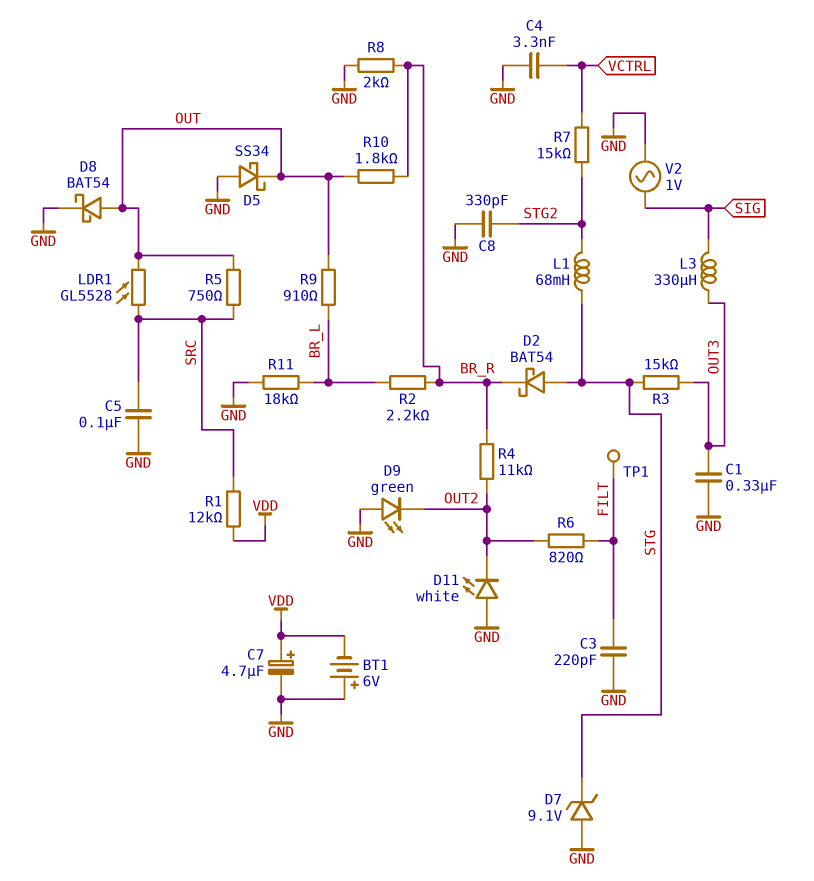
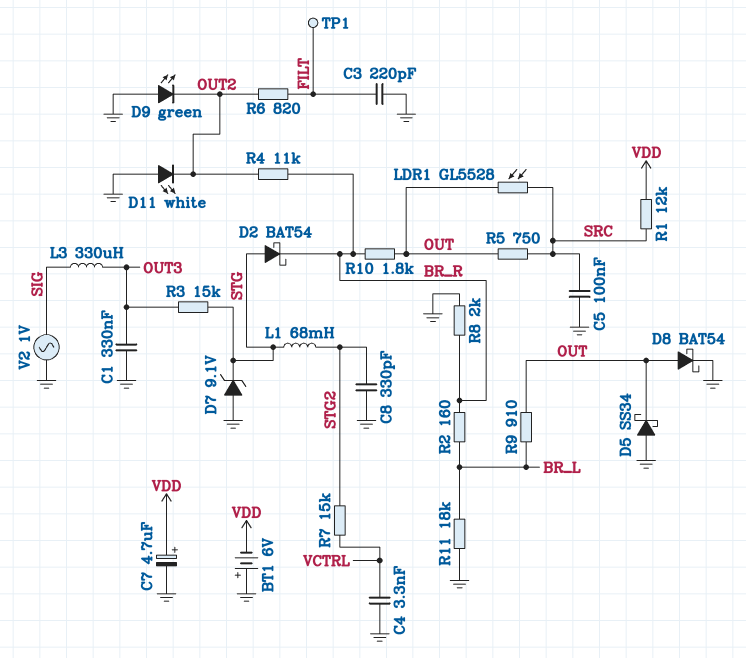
R2: 2.2k (BR_L, BR_R) -> 160 (BR_L, BR_R)

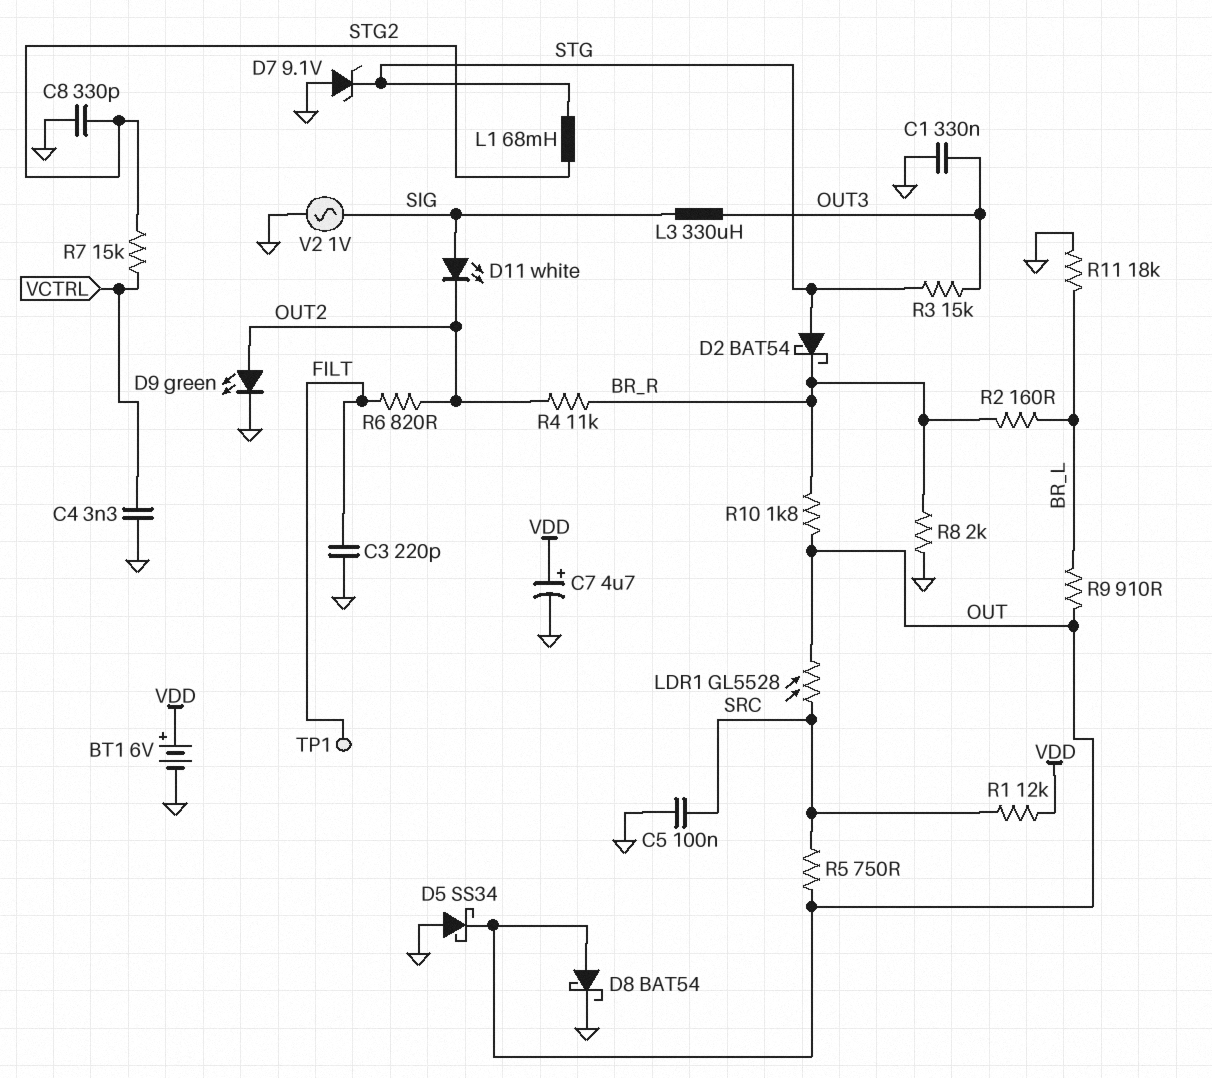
BT1: 6V (plus GND, minus VDD) -> 6V (plus VDD, minus GND)
D9: LED green (A GND, K OUT2) -> LED green (A OUT2, K GND)
D11: LED white (A GND, K OUT2) -> LED white (A SIG, K OUT2)

